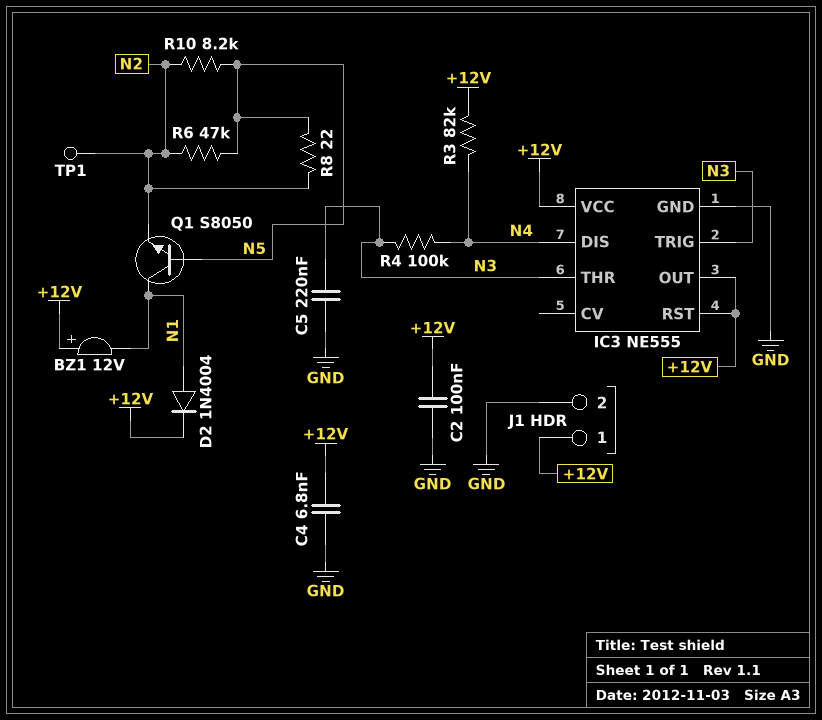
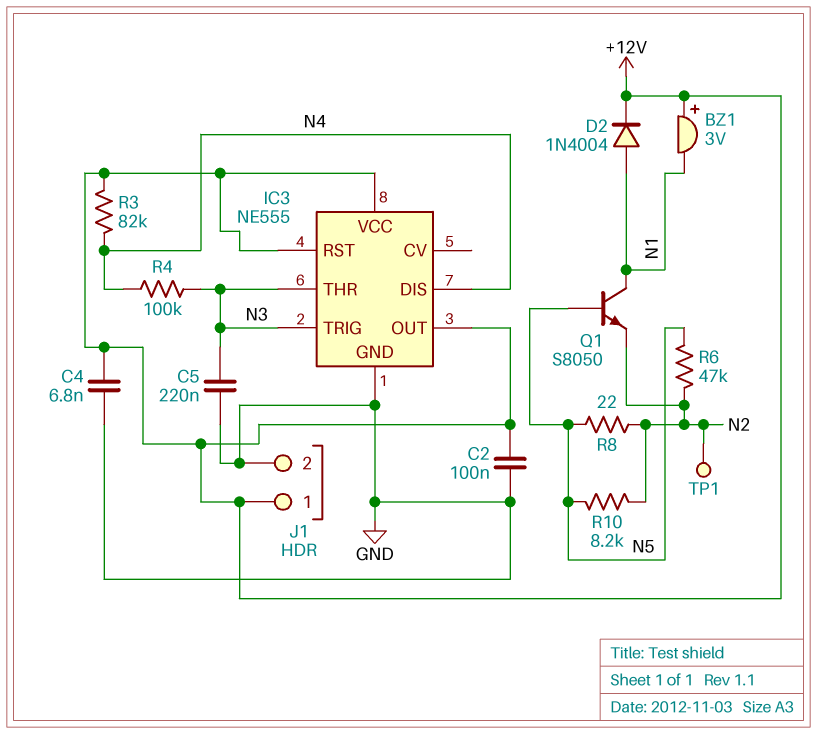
BZ1: buzzer 12V (plus +12V, minus N1) -> buzzer 3V (plus +12V, minus N1)

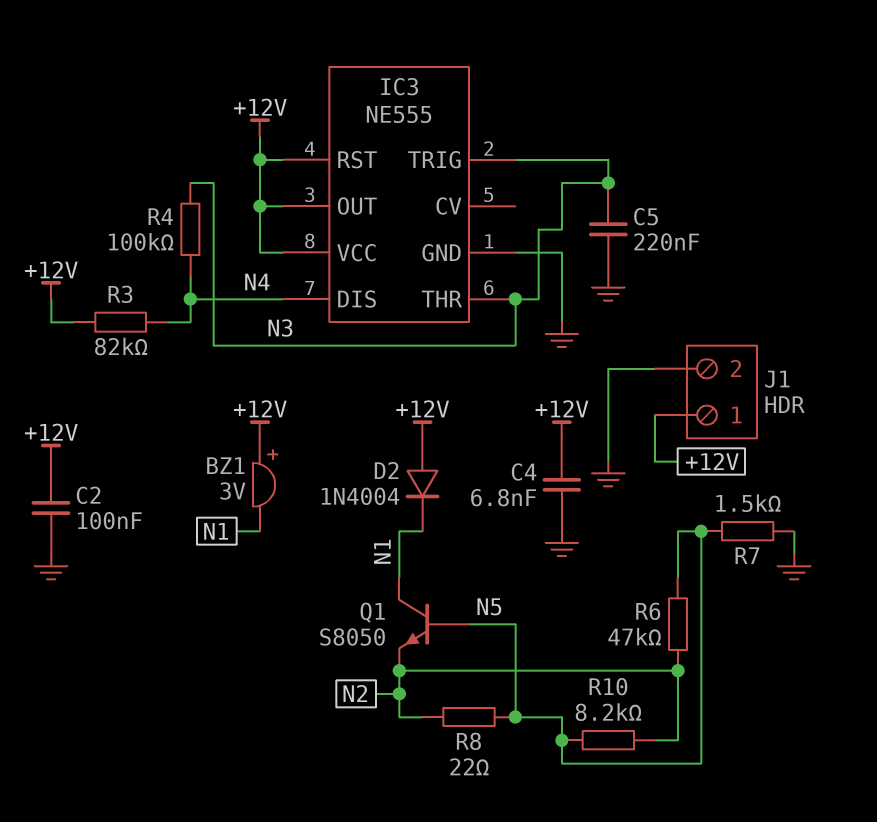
D2: diode 1N4004 (A N1, K +12V) -> diode 1N4004 (A +12V, K N1)
R7: none -> 1.5k (GND, N5)
TP1: test point (N2) -> none

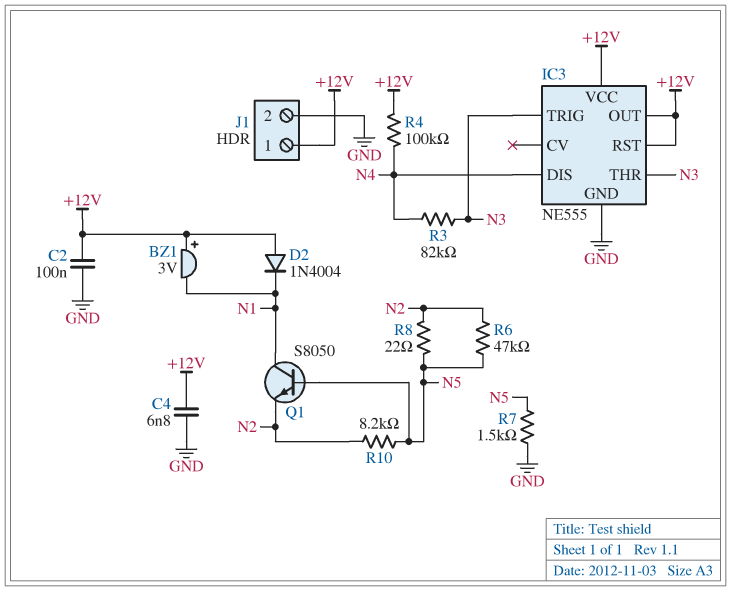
C5: 220nF (GND, N3) -> none
R3: 82k (+12V, N4) -> 82k (N3, N4)
R4: 100k (N3, N4) -> 100k (+12V, N4)

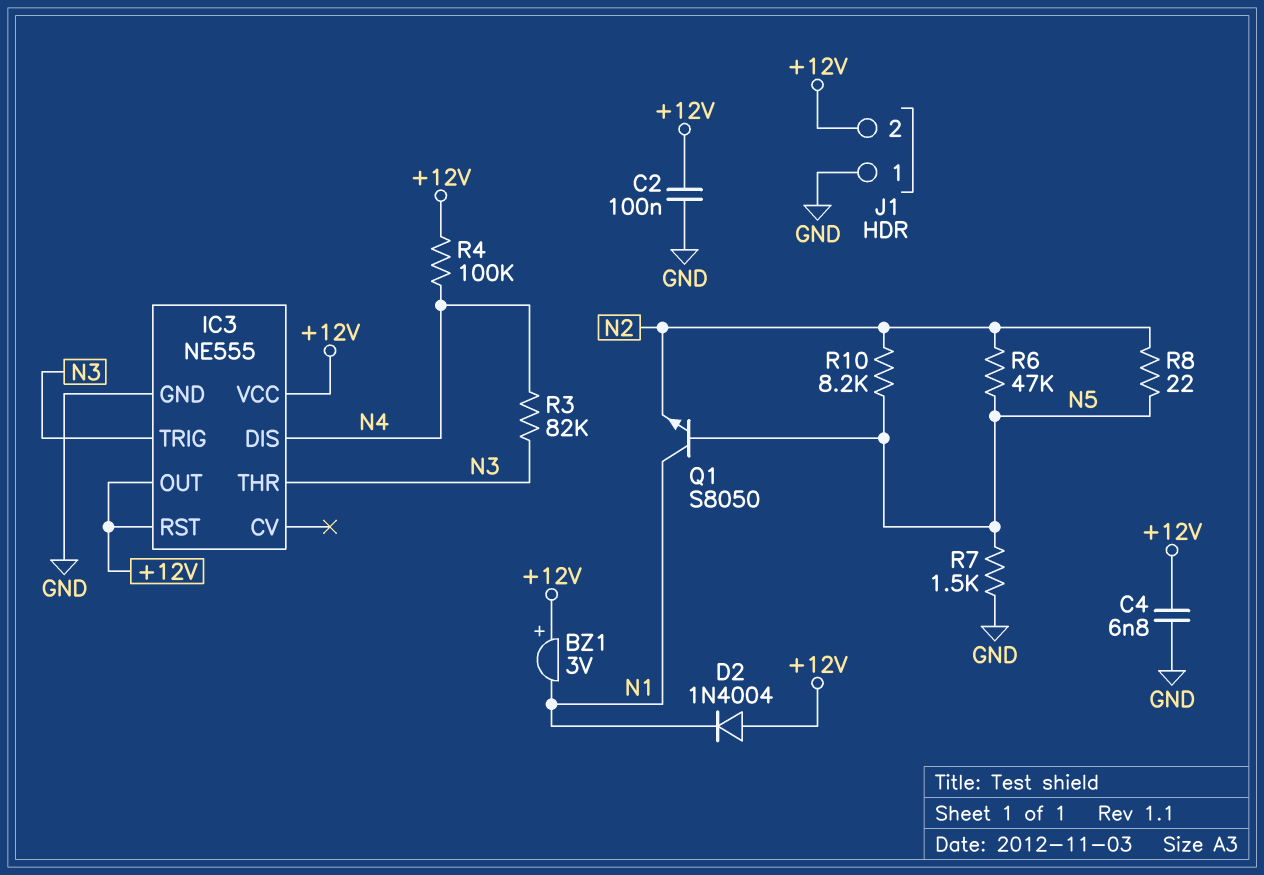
J1 pin 1: +12V -> GND
J1 pin 2: GND -> +12V

